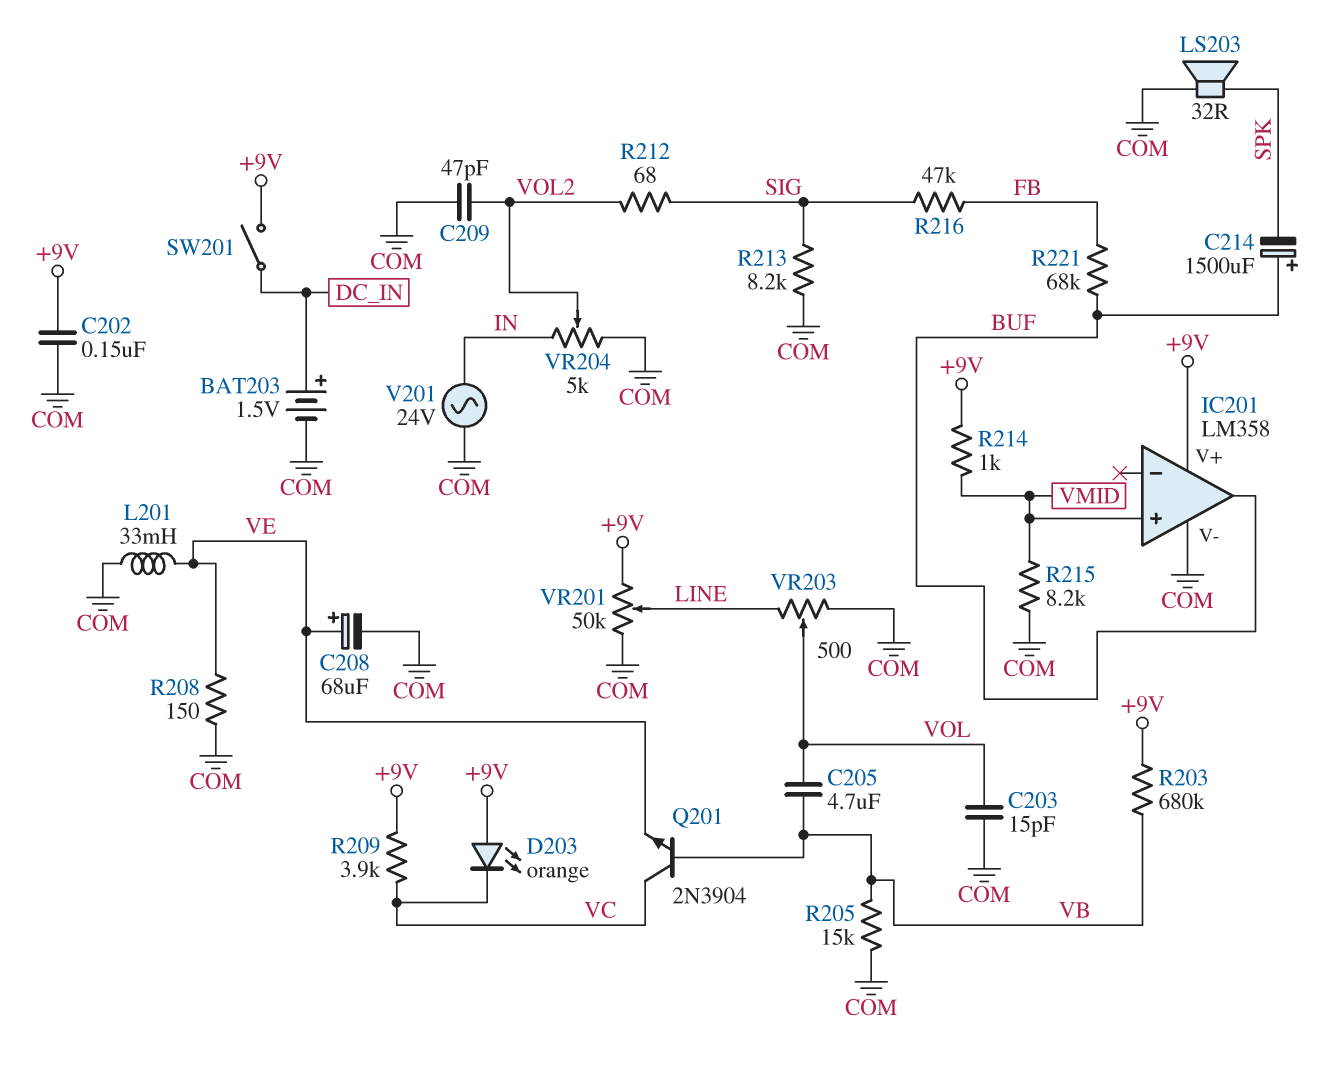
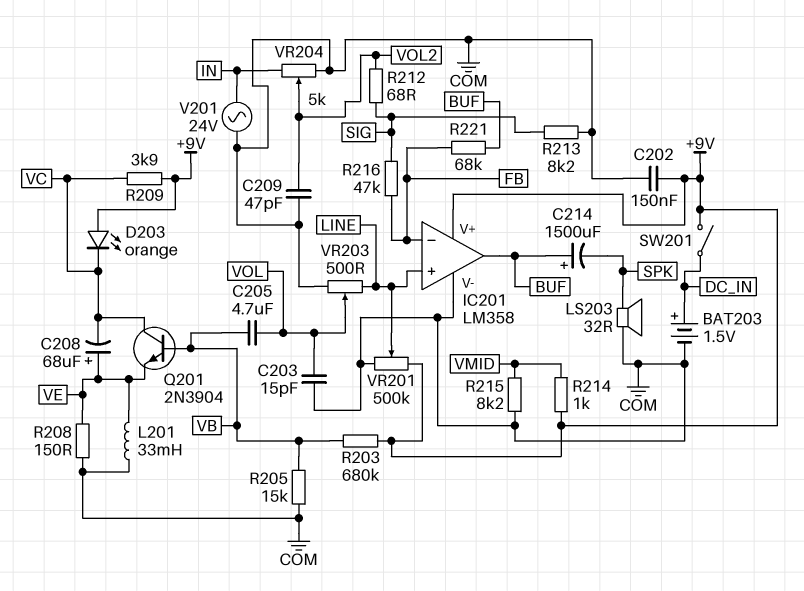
C208: 68uF (plus VE, minus COM) -> 68uF (plus VE, minus VC)
IC201 pin in+: VMID -> LINE
IC201 pin in-: none -> FB
VR201: 50k (+9V, COM, wiper LINE) -> 500k (+9V, COM, wiper LINE)

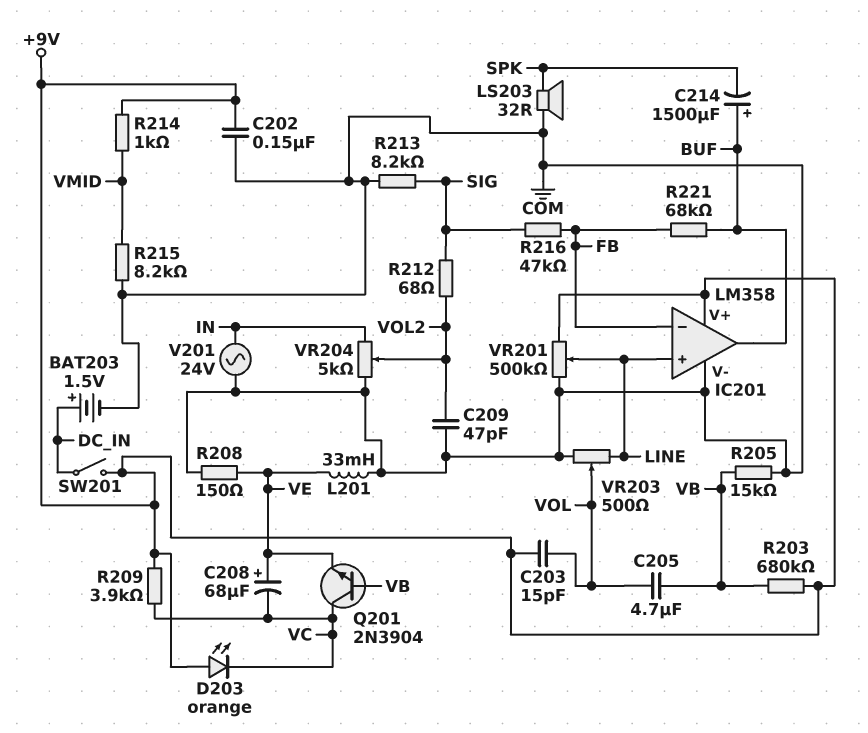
C203: 15pF (COM, VOL) -> 15pF (+9V, VOL)

